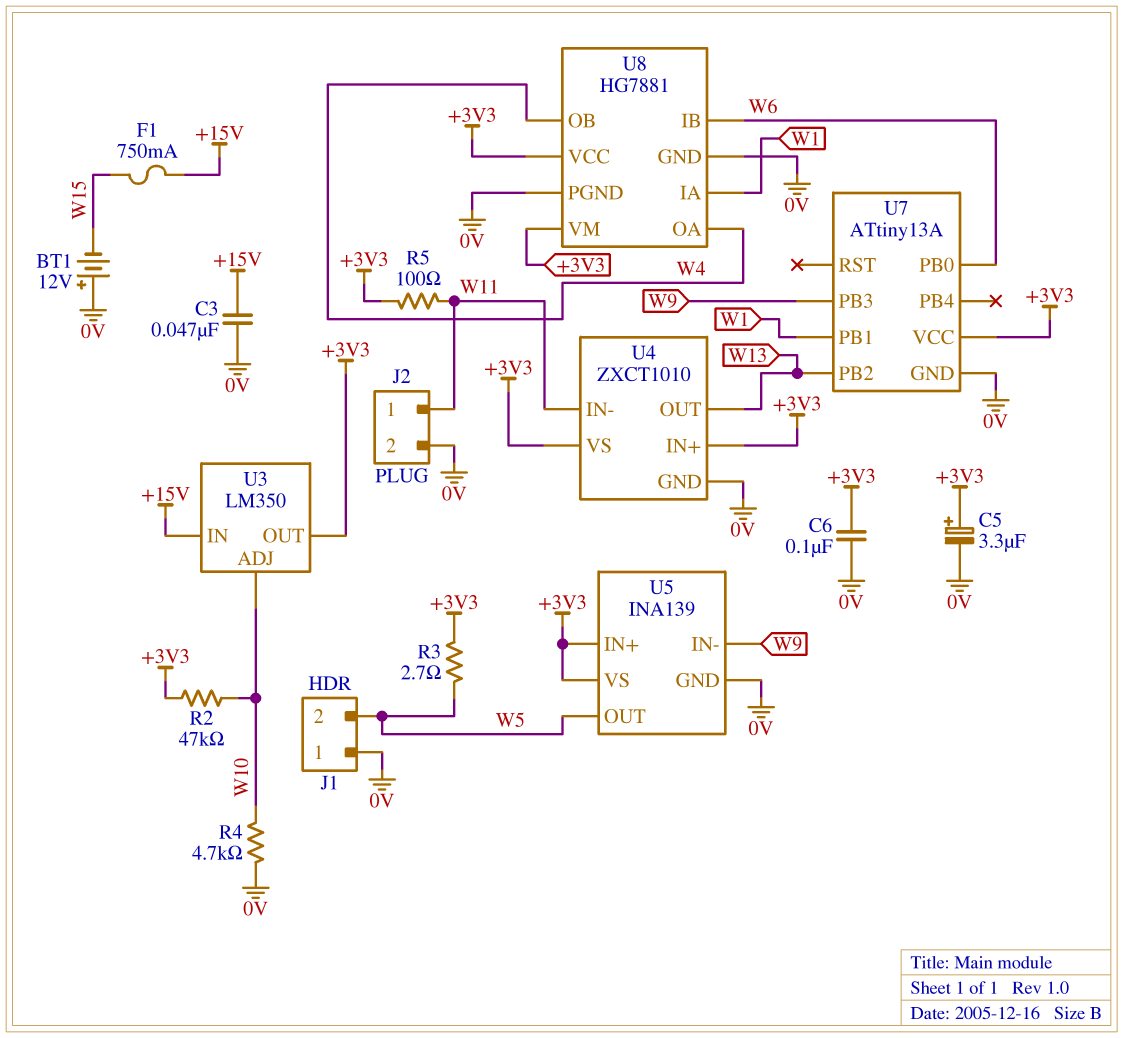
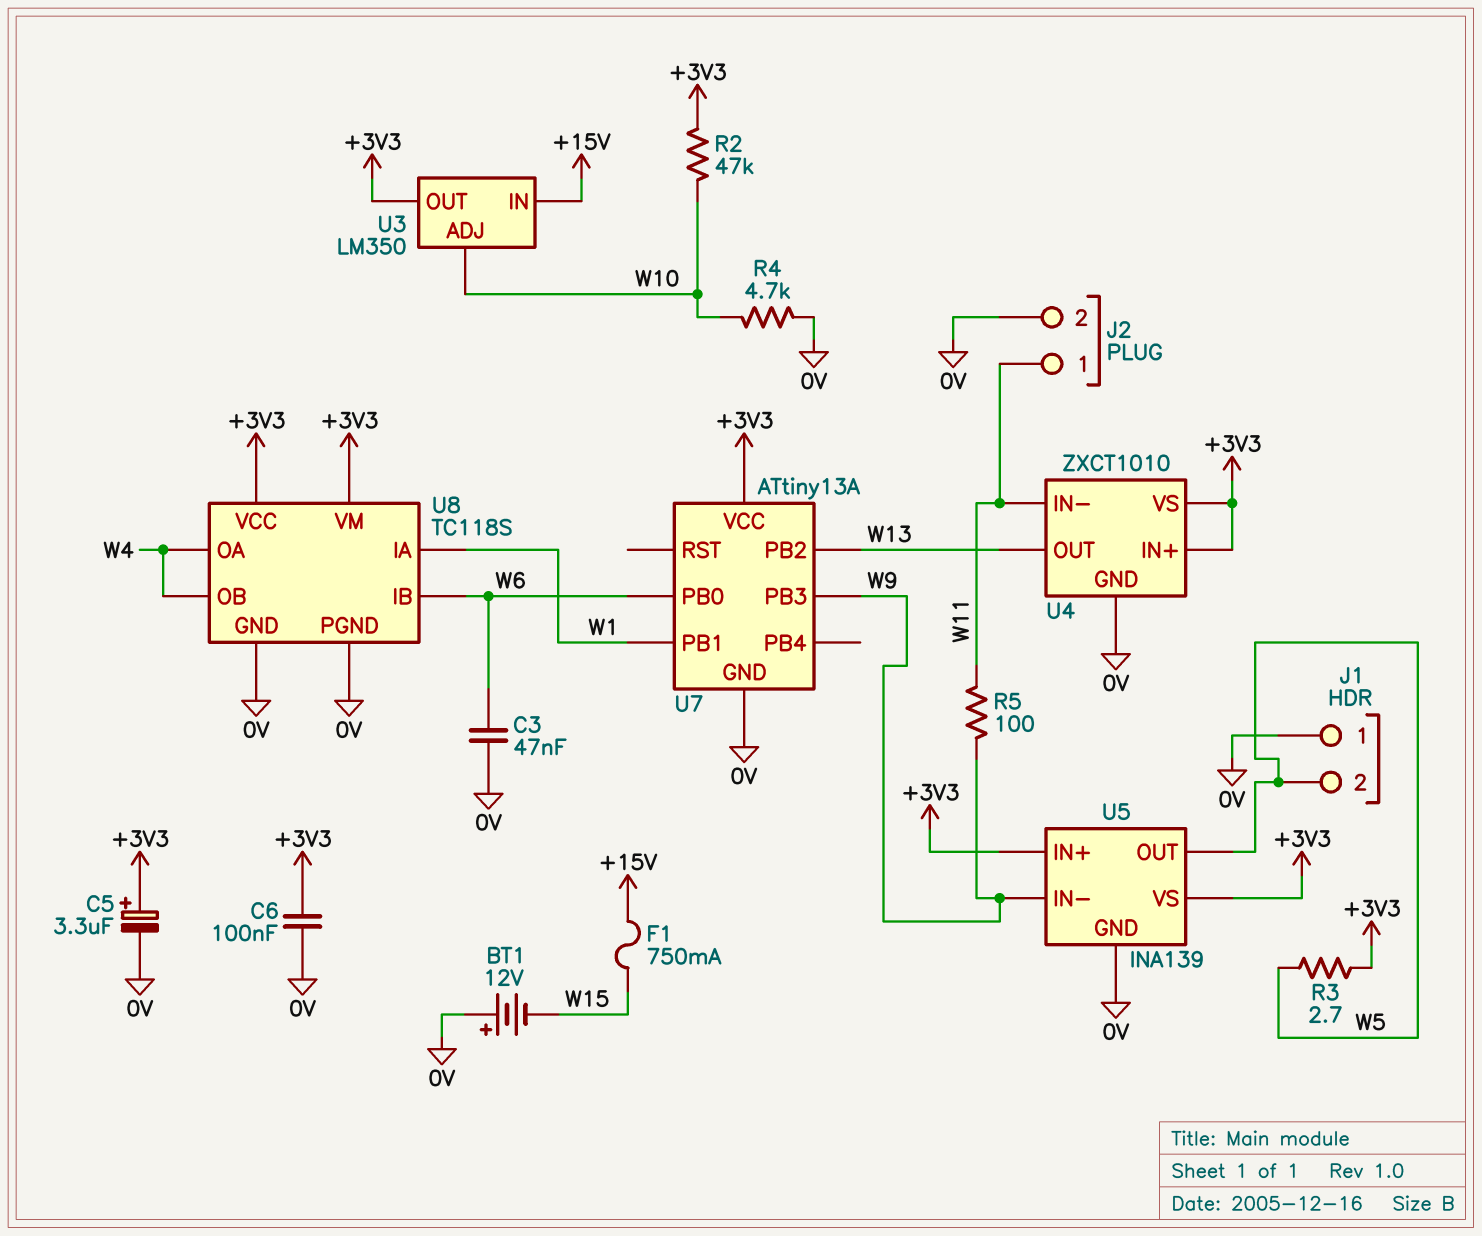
C3: 47nF (+15V, 0V) -> 47nF (0V, W6)
R5: 100 (+3V3, W11) -> 100 (W9, W11)
U8: HG7881 -> TC118S

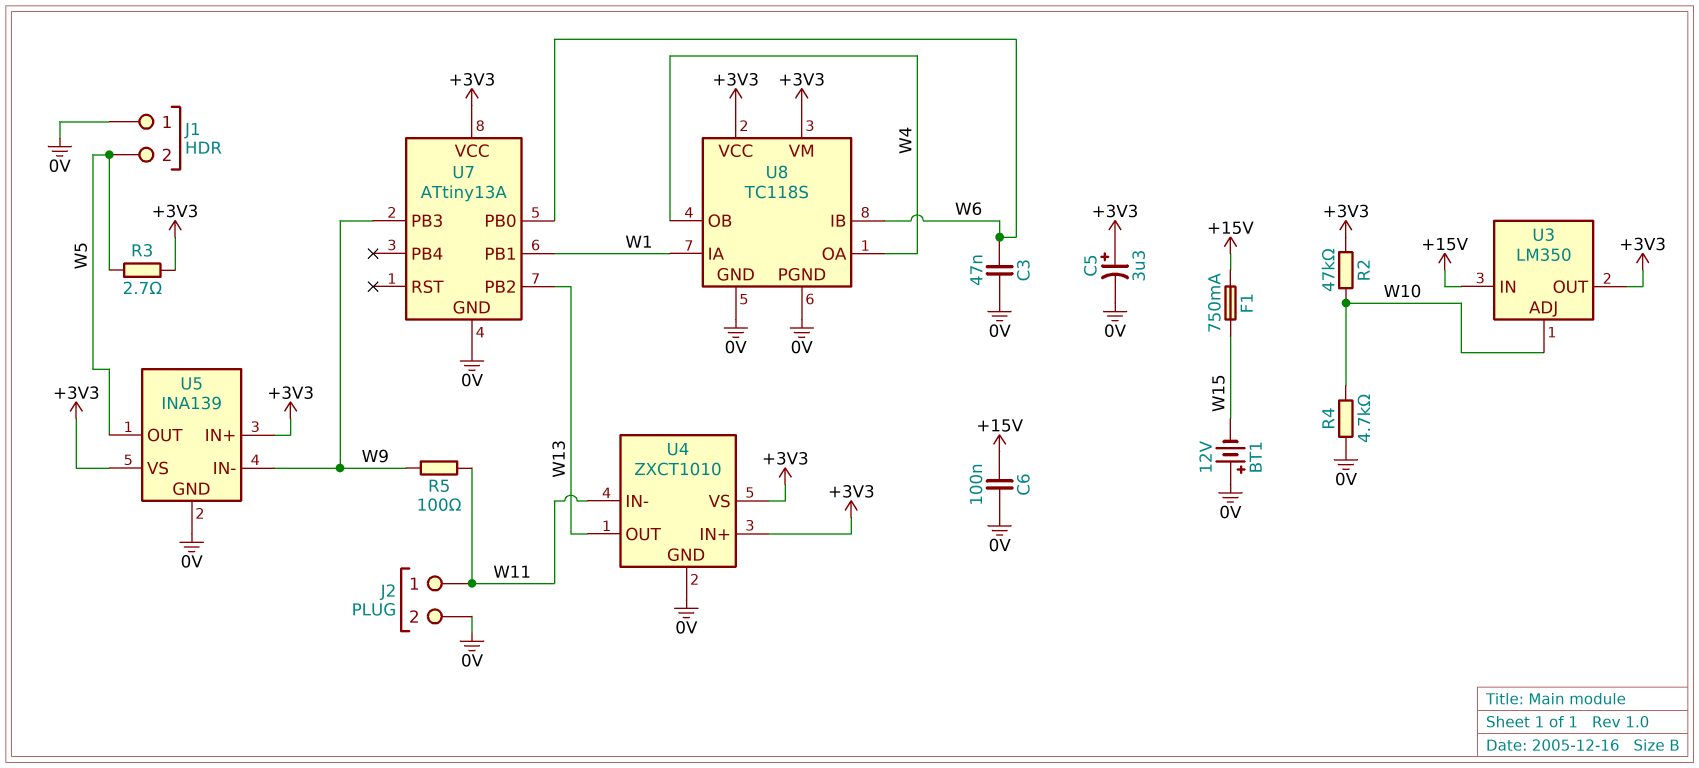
C6: 100nF (+3V3, 0V) -> 100nF (+15V, 0V)

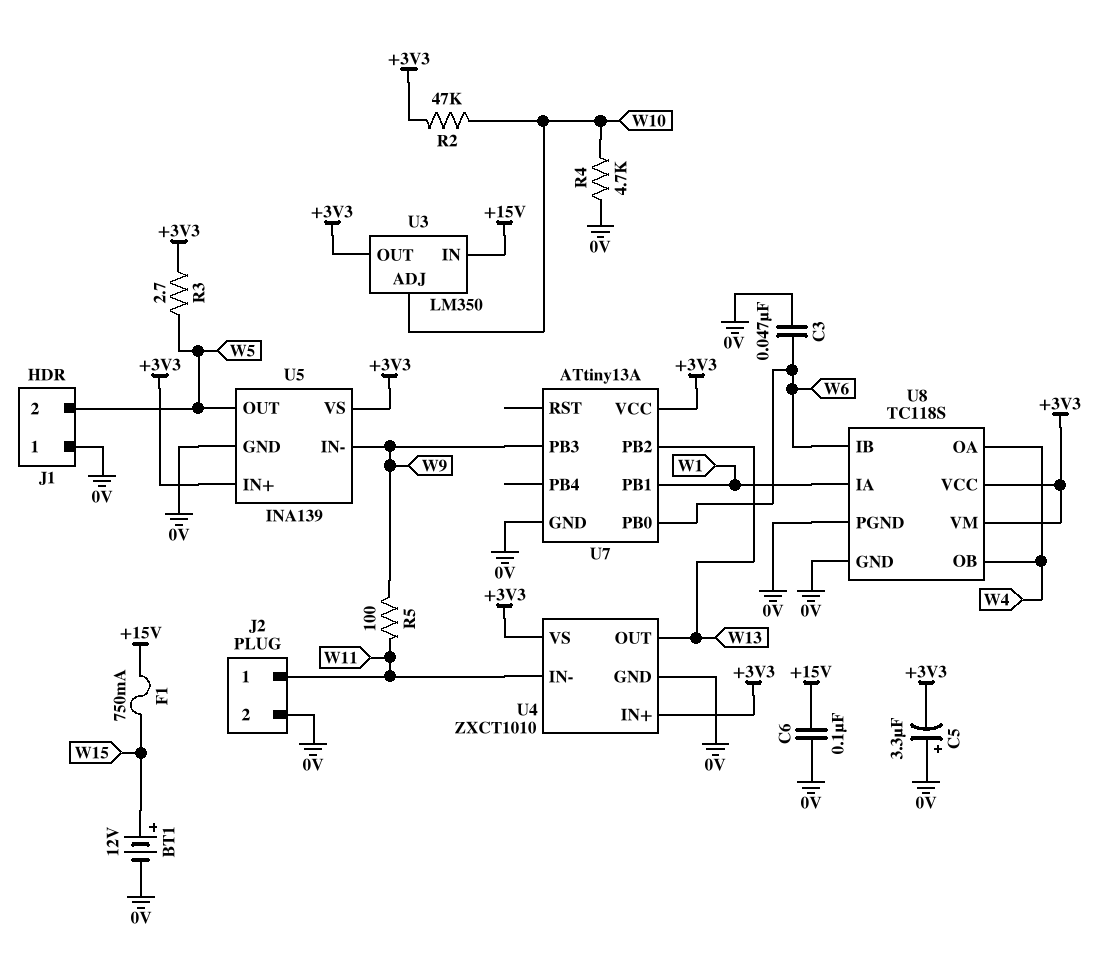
BT1: 12V (plus 0V, minus W15) -> 12V (plus W15, minus 0V)
C5: 3.3uF (plus +3V3, minus 0V) -> 3.3uF (plus 0V, minus +3V3)

